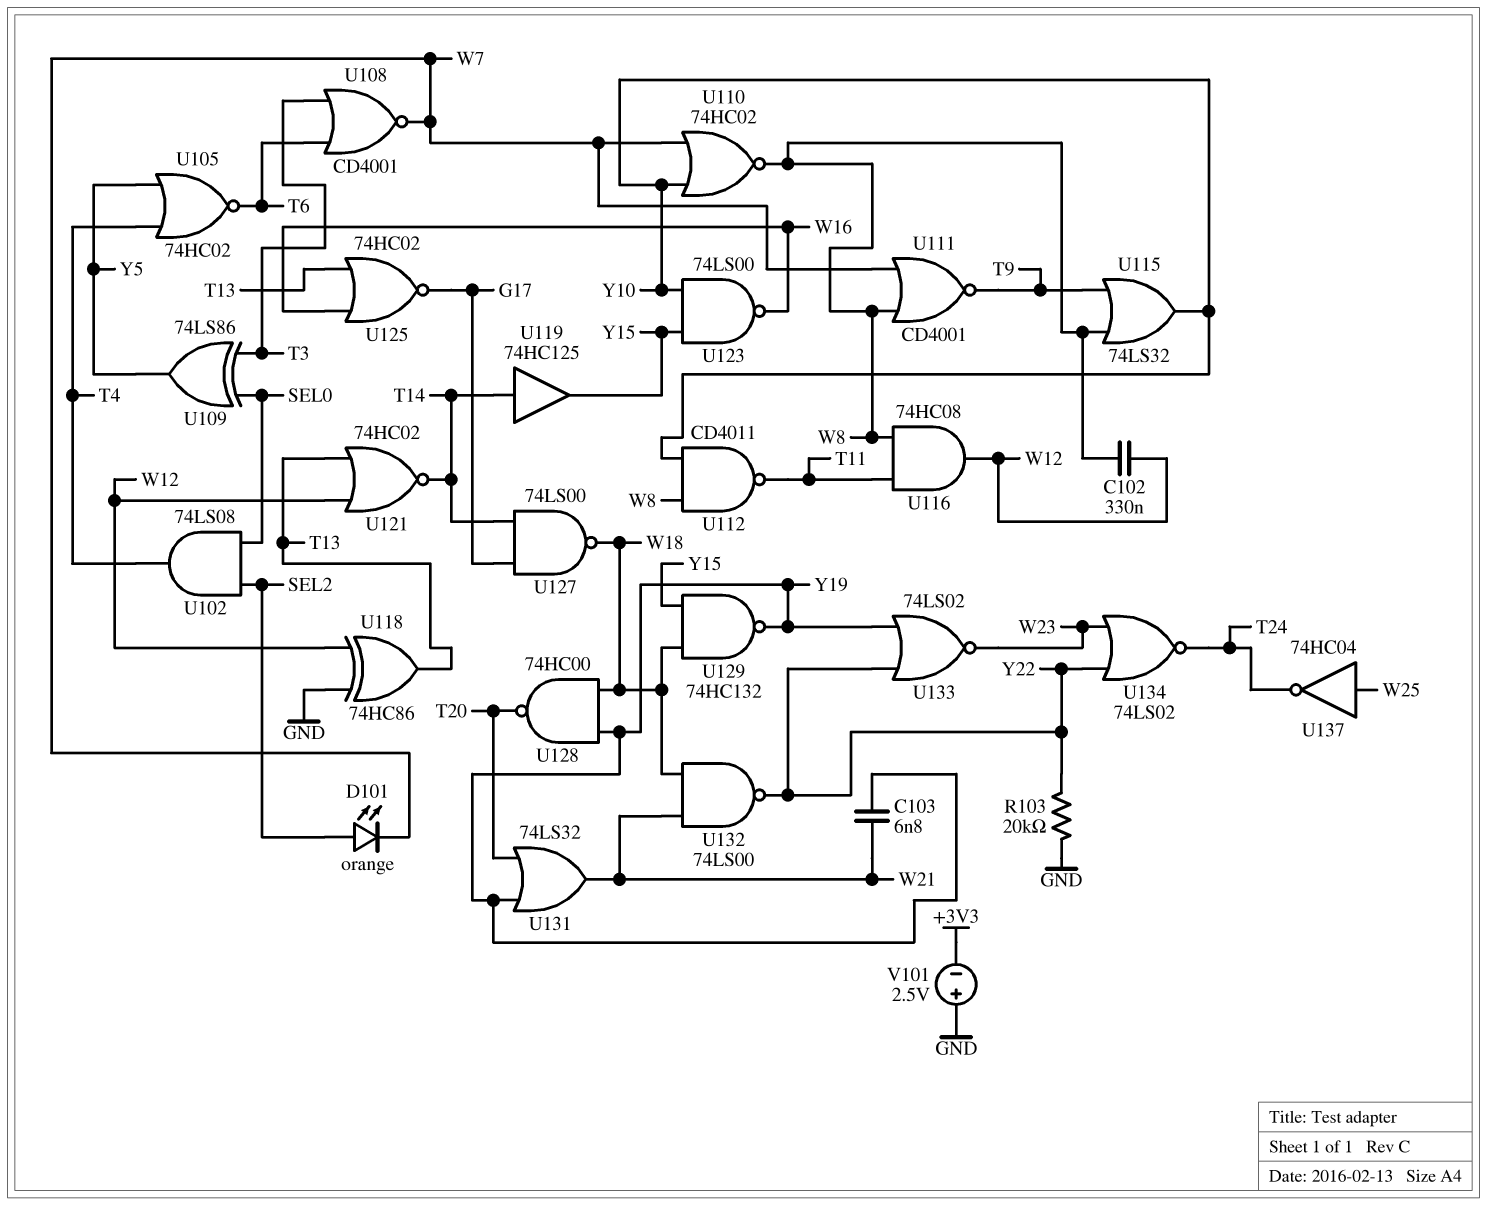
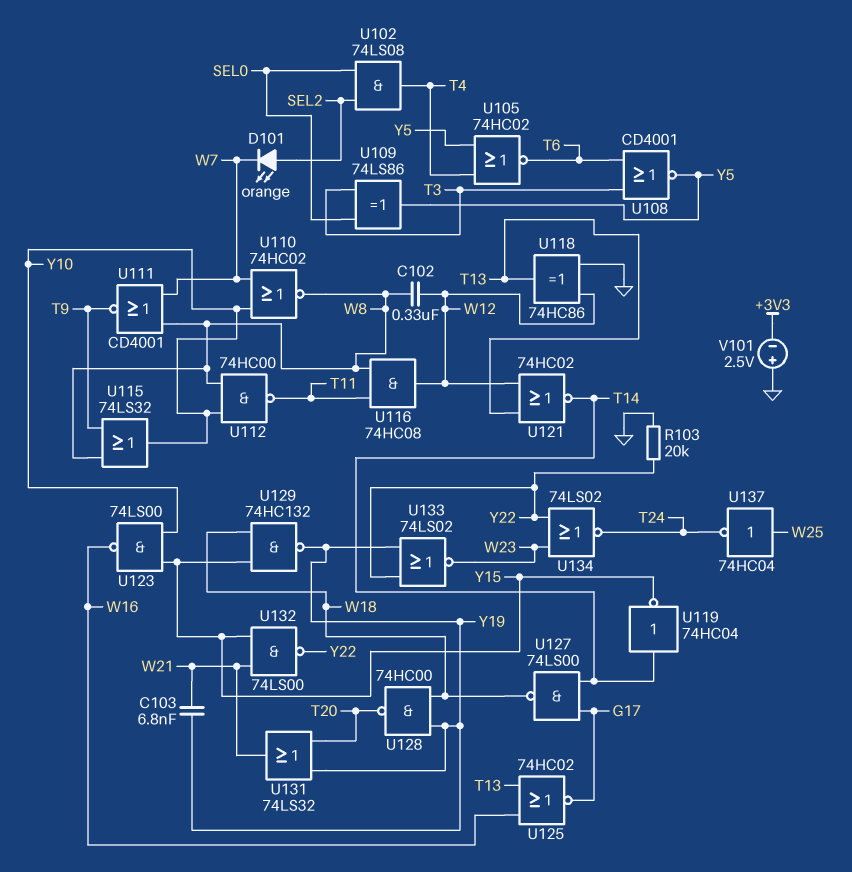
U108: NOR CD4001 (in T3, in T6, out W7) -> NOR CD4001 (in T3, in T6, out Y5)
U112: NAND CD4011 (in W8, in Y10, out T11) -> NAND 74HC00 (in W8, in Y10, out T11)
U119: buffer 74HC125 (in T14, out Y15) -> NOT 74HC04 (in T14, out Y15)
U132: NAND 74LS00 (in W18, in W21, out Y22) -> NAND 74LS00 (in W21, in Y15, out Y22)

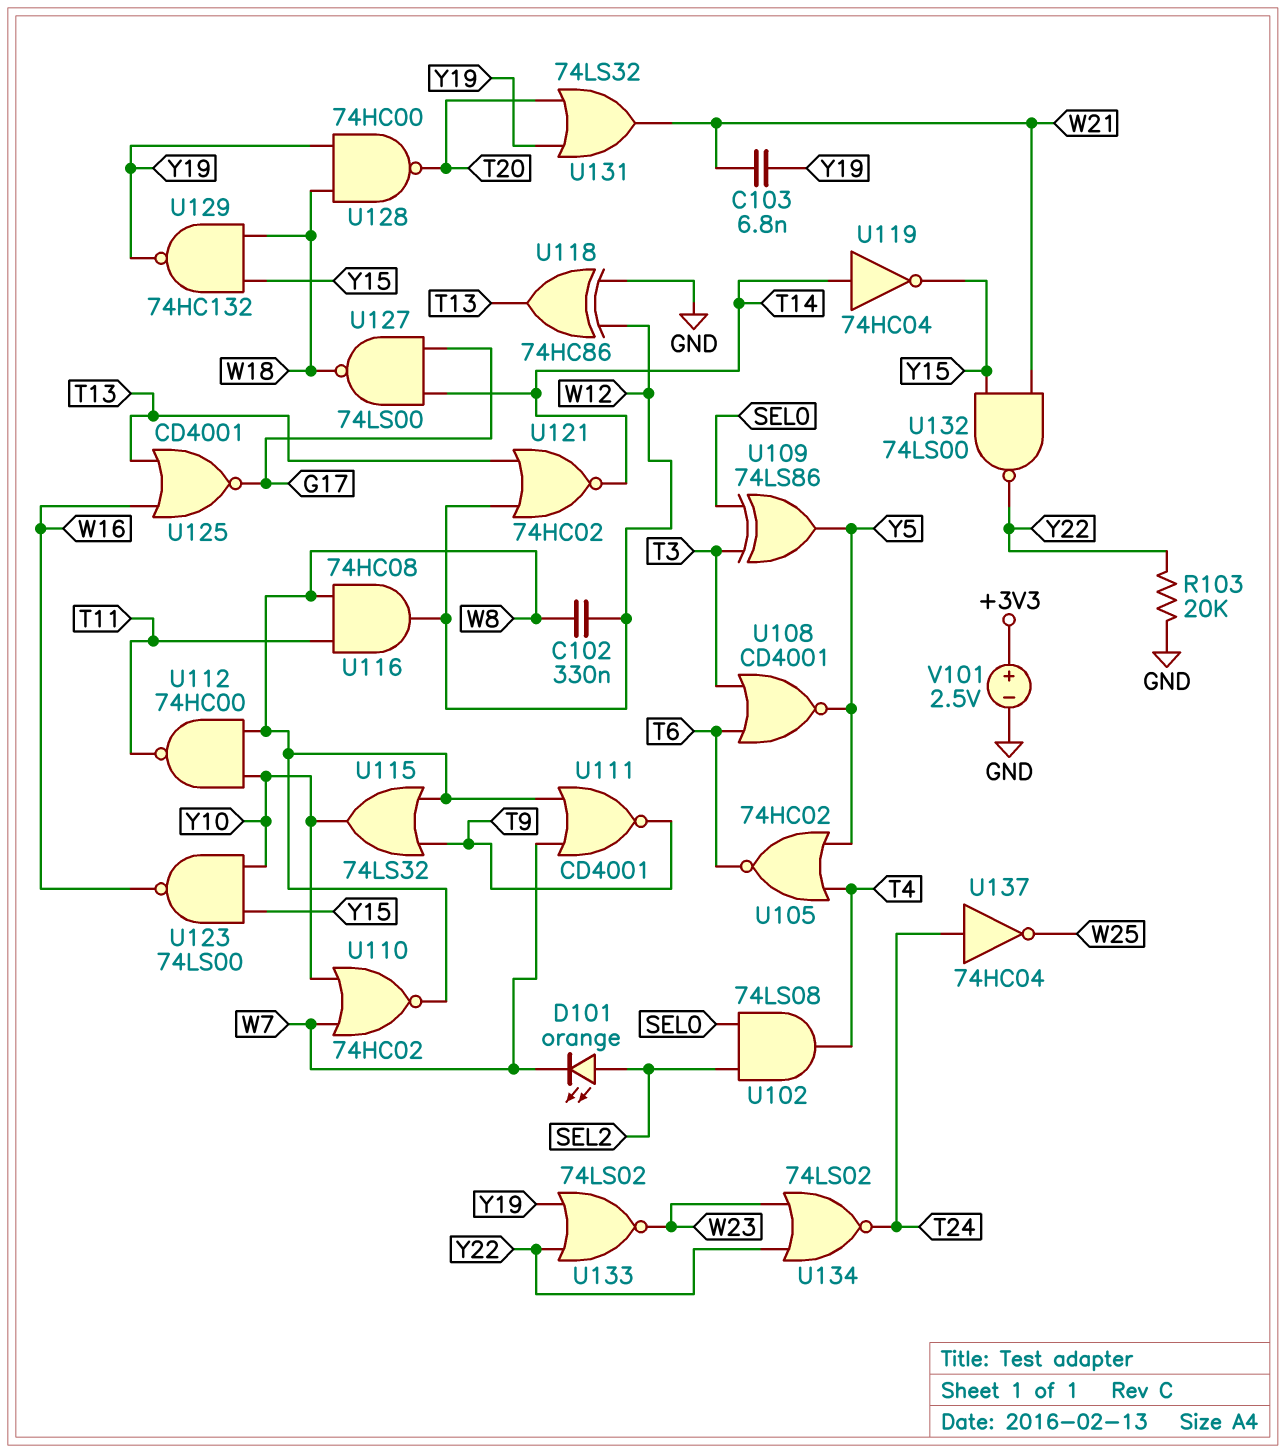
U125: NOR 74HC02 (in T13, in W16, out G17) -> NOR CD4001 (in T13, in W16, out G17)
U137: NOT 74HC04 (in W25, out T24) -> NOT 74HC04 (in T24, out W25)
V101: 2.5V (plus GND, minus +3V3) -> 2.5V (plus +3V3, minus GND)

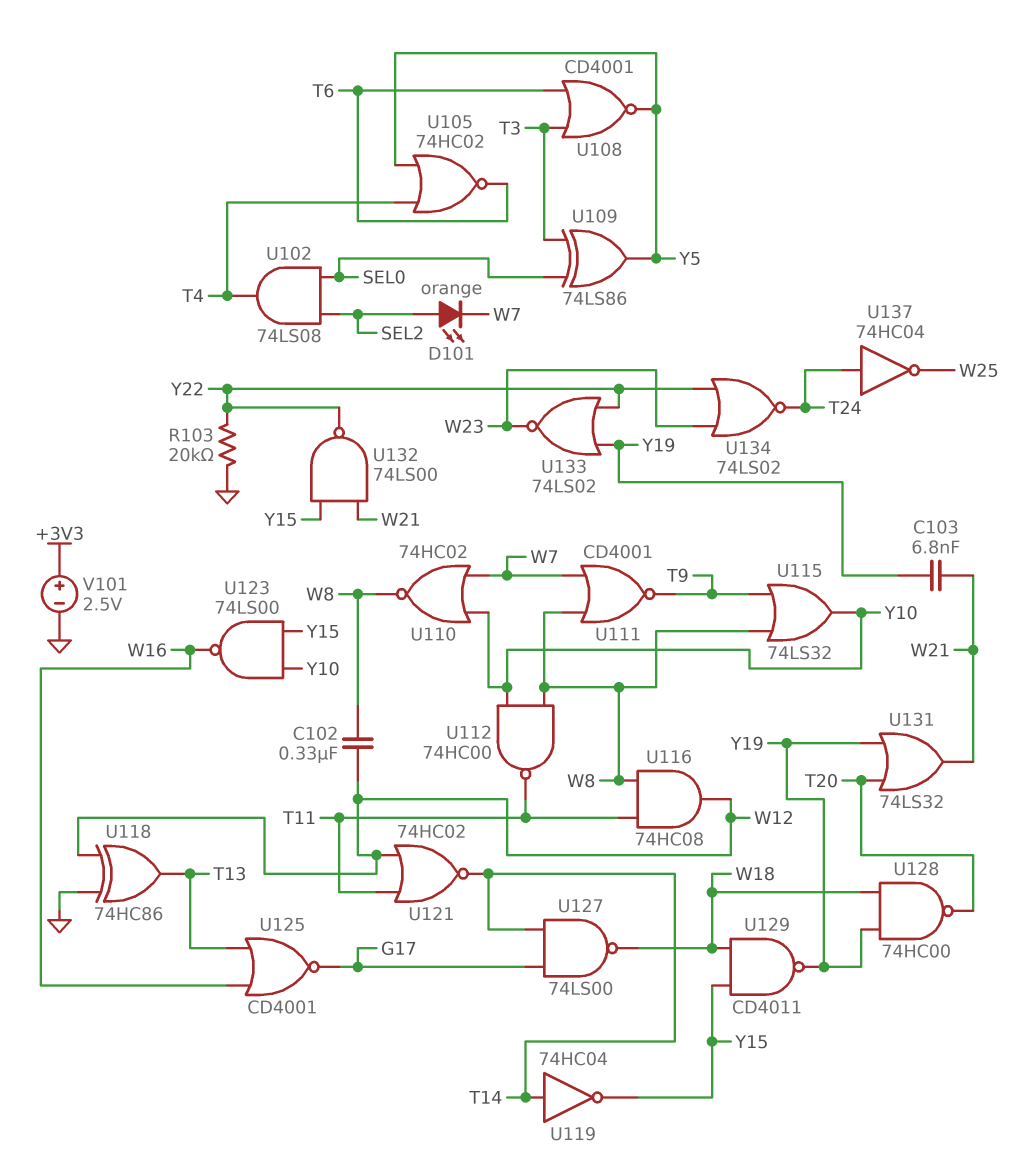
U121: NOR 74HC02 (in T13, in W12, out T14) -> NOR 74HC02 (in T11, in W12, out T14)
U129: NAND 74HC132 (in W18, in Y15, out Y19) -> NAND CD4011 (in W18, in Y15, out Y19)

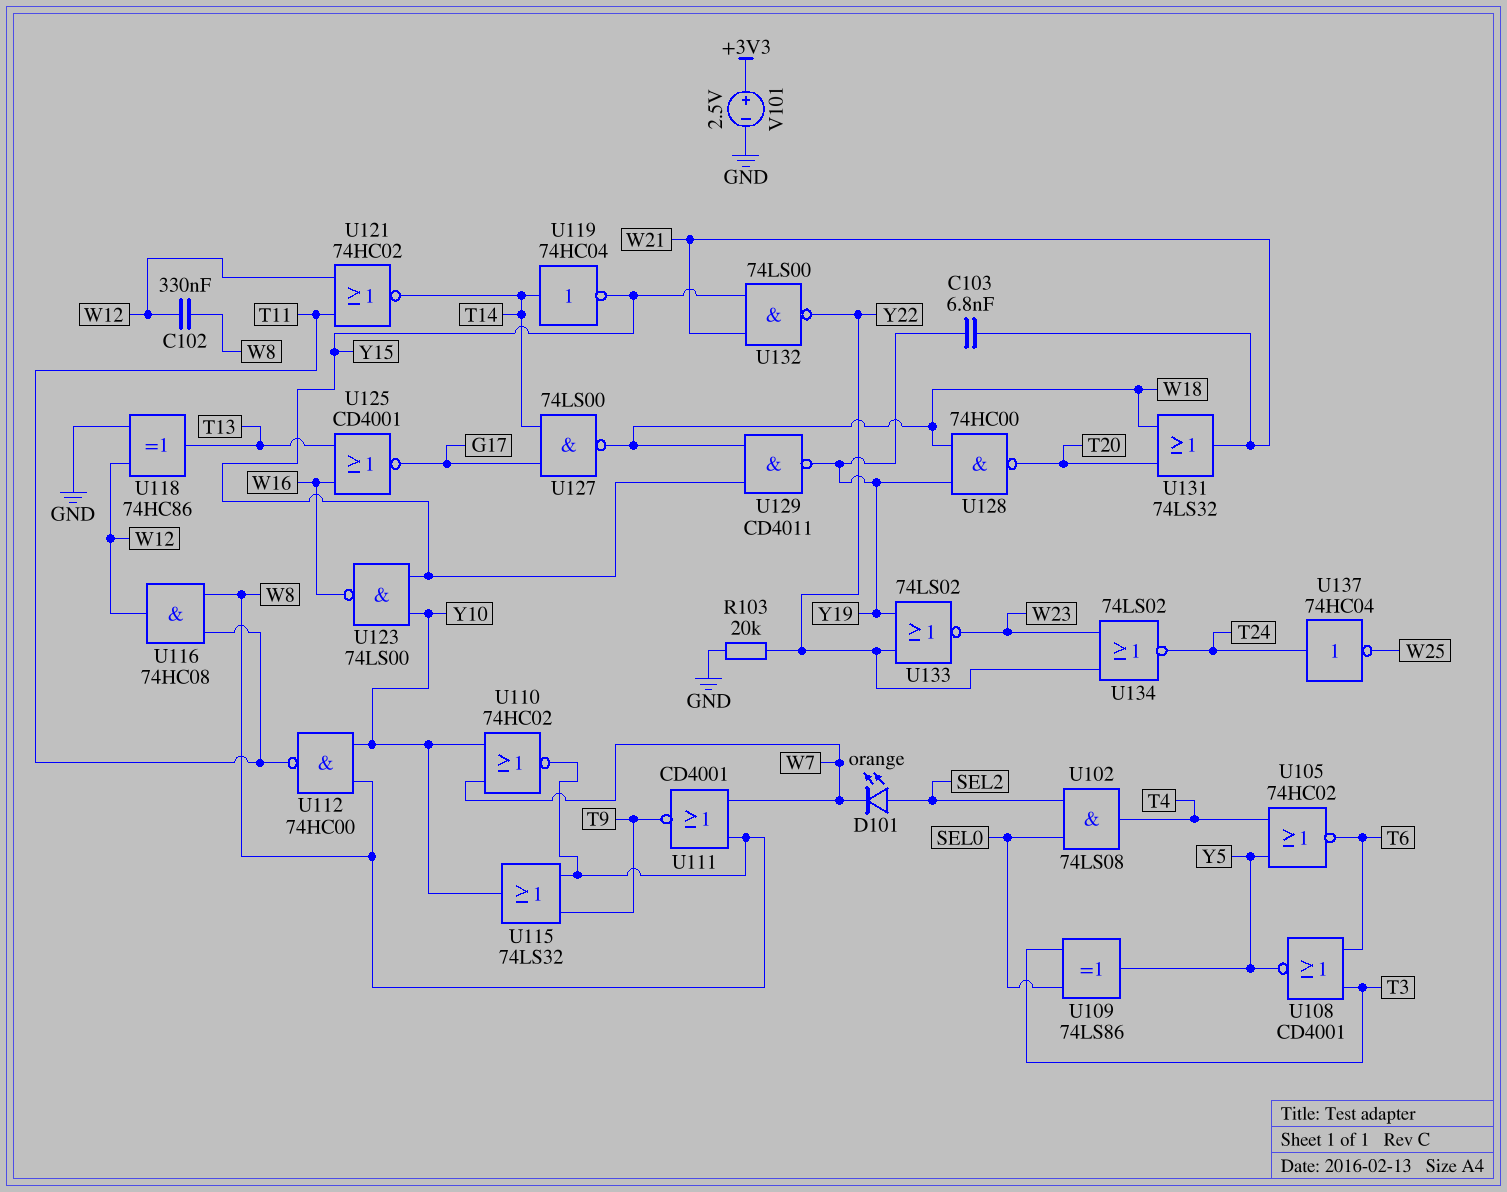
U131: OR 74LS32 (in T20, in Y19, out W21) -> OR 74LS32 (in T20, in W18, out W21)

